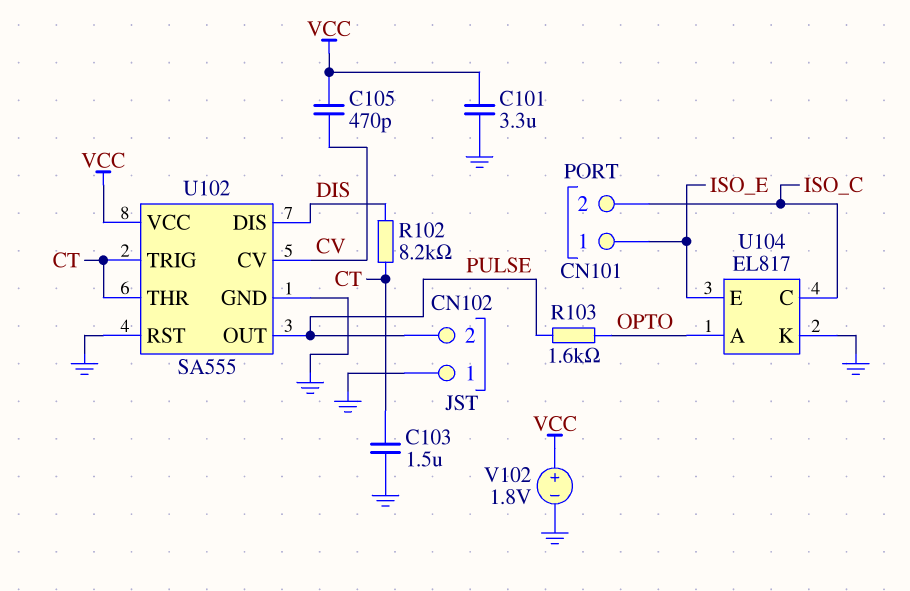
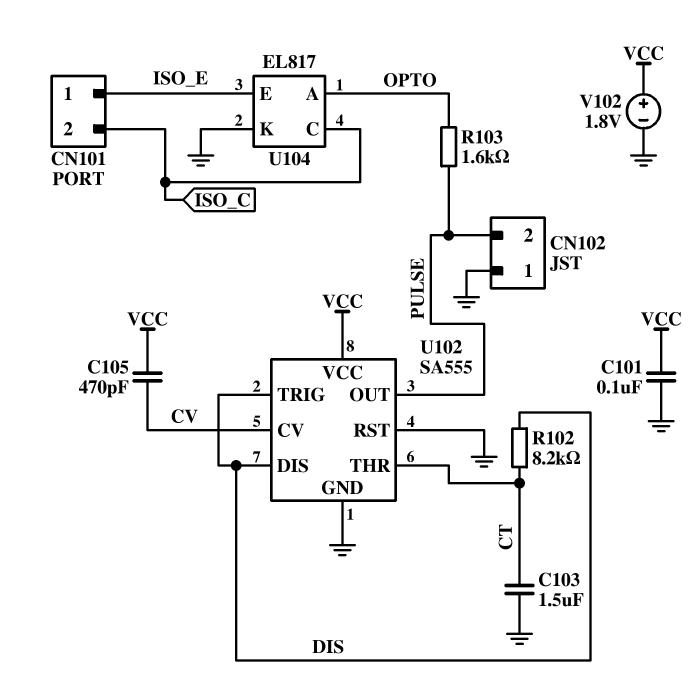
C101: 3.3uF (GND, VCC) -> 100nF (GND, VCC)
U102 pin TRIG: CT -> DIS

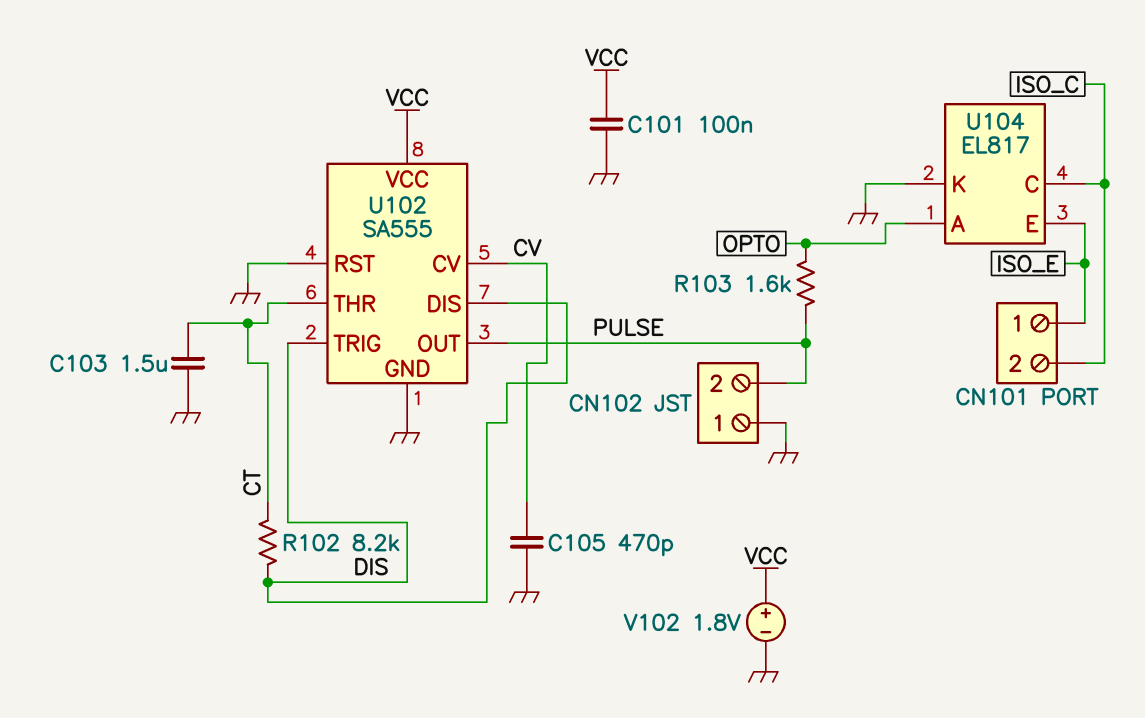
C105: 470pF (CV, VCC) -> 470pF (CV, GND)

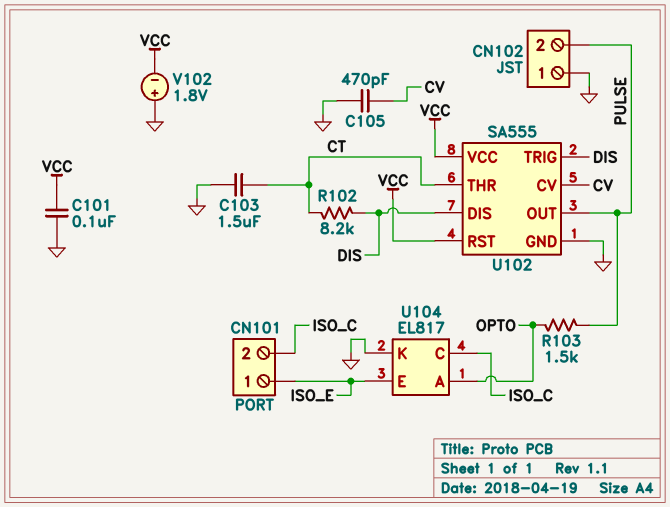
R103: 1.6k (OPTO, PULSE) -> 1.5k (OPTO, PULSE)
U102 pin RST: GND -> VCC
V102: 1.8V (plus VCC, minus GND) -> 1.8V (plus GND, minus VCC)

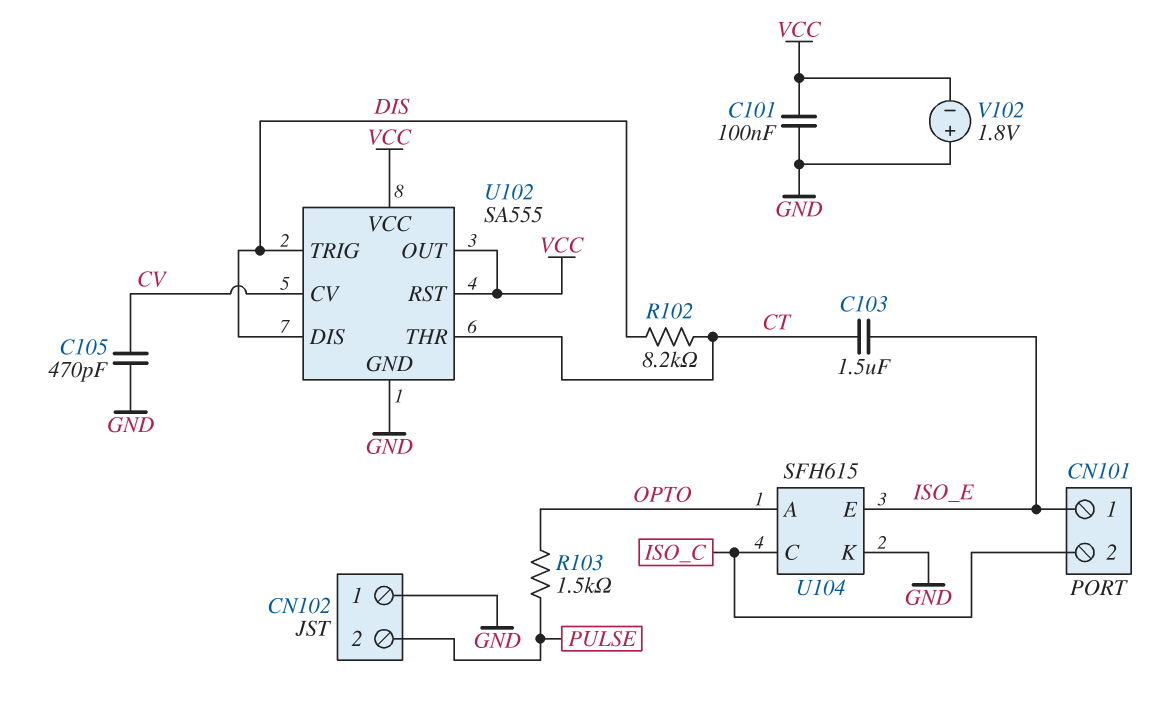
C103: 1.5uF (CT, GND) -> 1.5uF (CT, ISO_E)
U102 pin OUT: PULSE -> VCC
U104: EL817 -> SFH615

